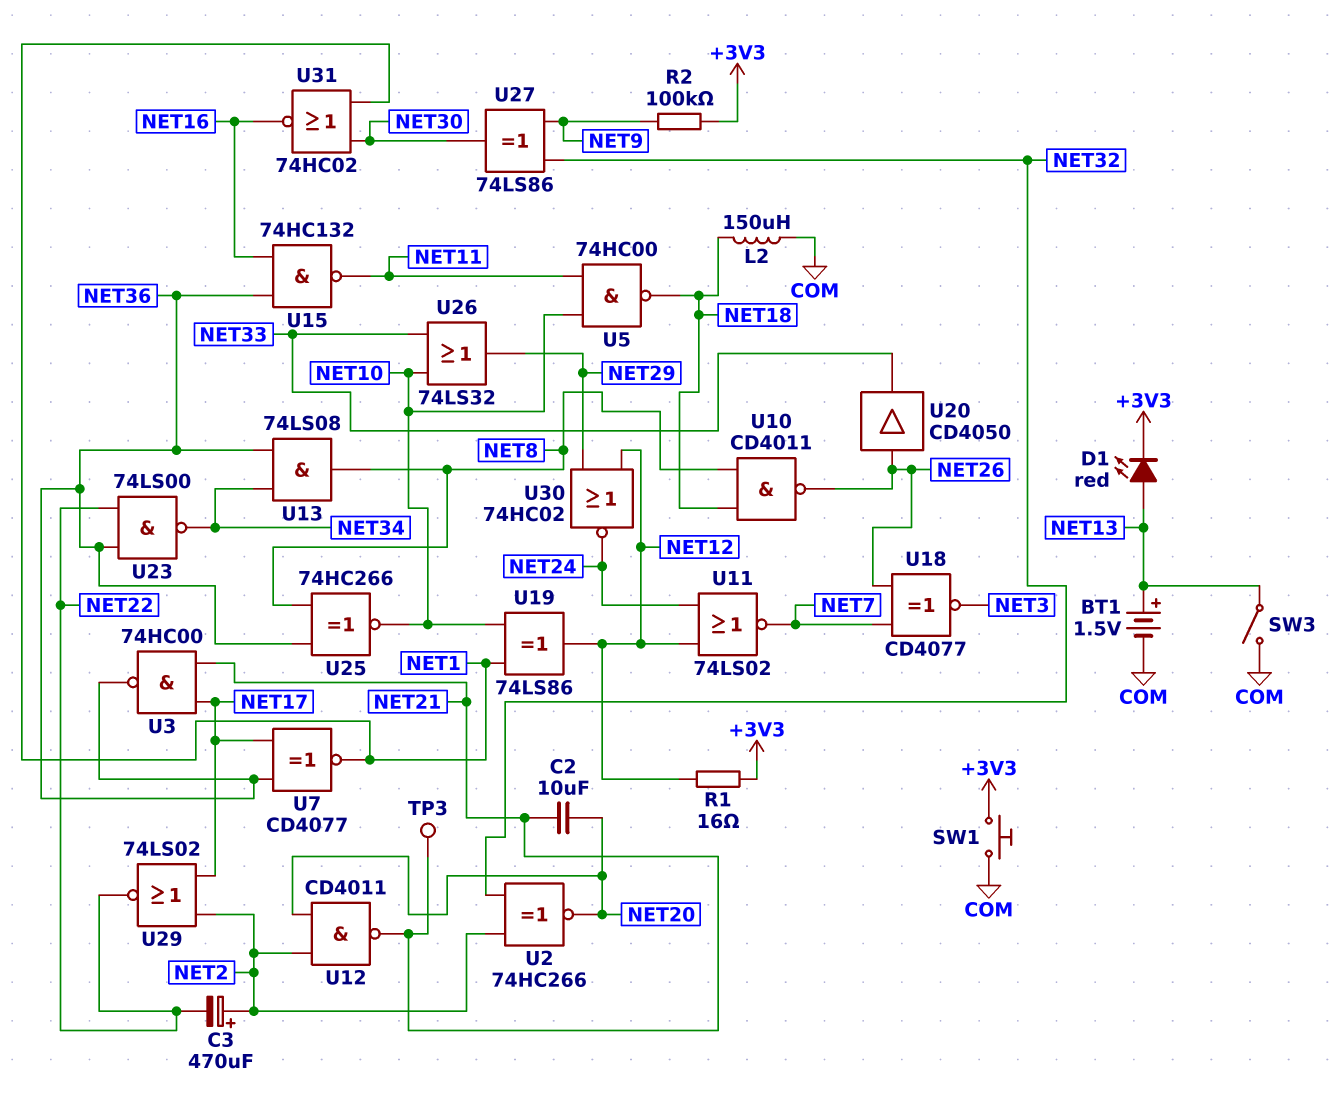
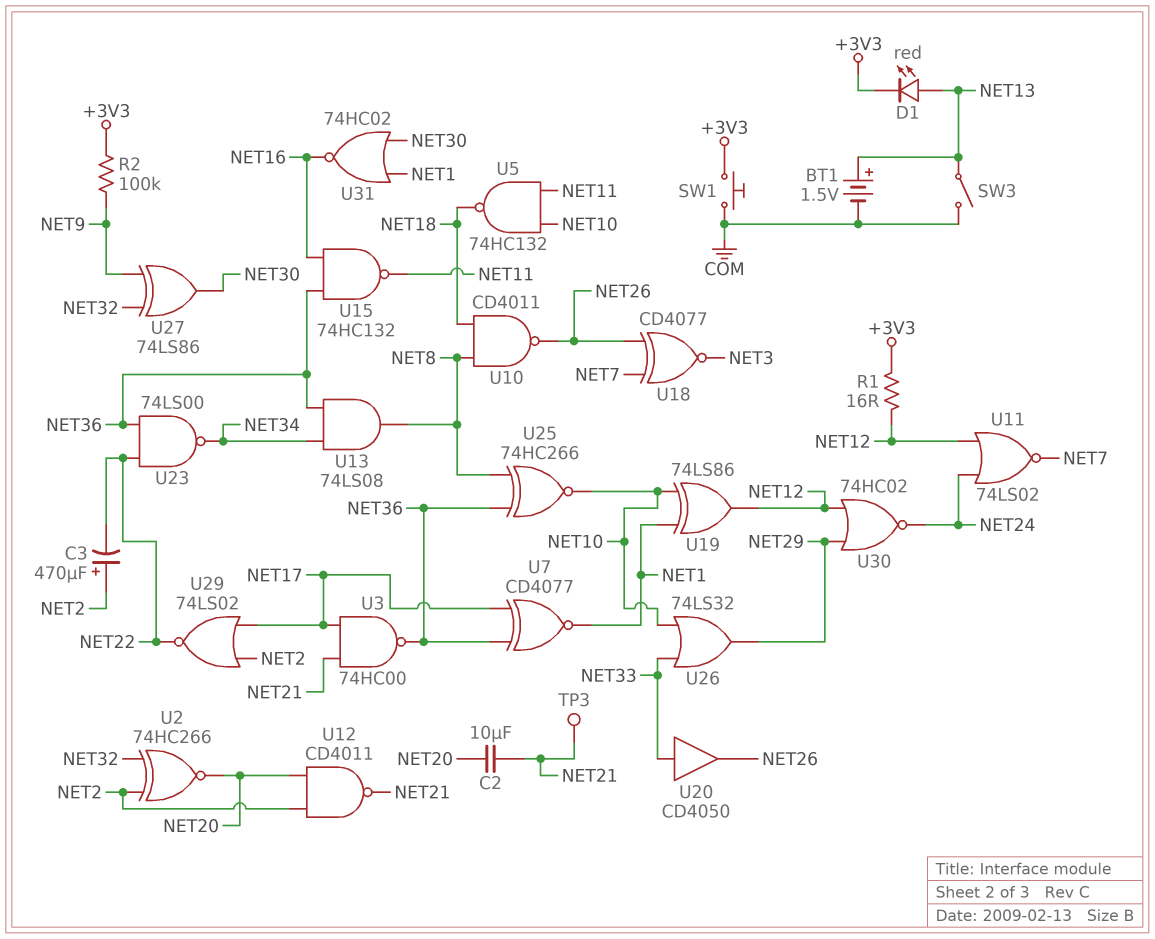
L2: 150uH (COM, NET18) -> none
U5: NAND 74HC00 (in NET10, in NET11, out NET18) -> NAND 74HC132 (in NET10, in NET11, out NET18)
U20: buffer CD4050 (in NET26, out NET33) -> buffer CD4050 (in NET33, out NET26)

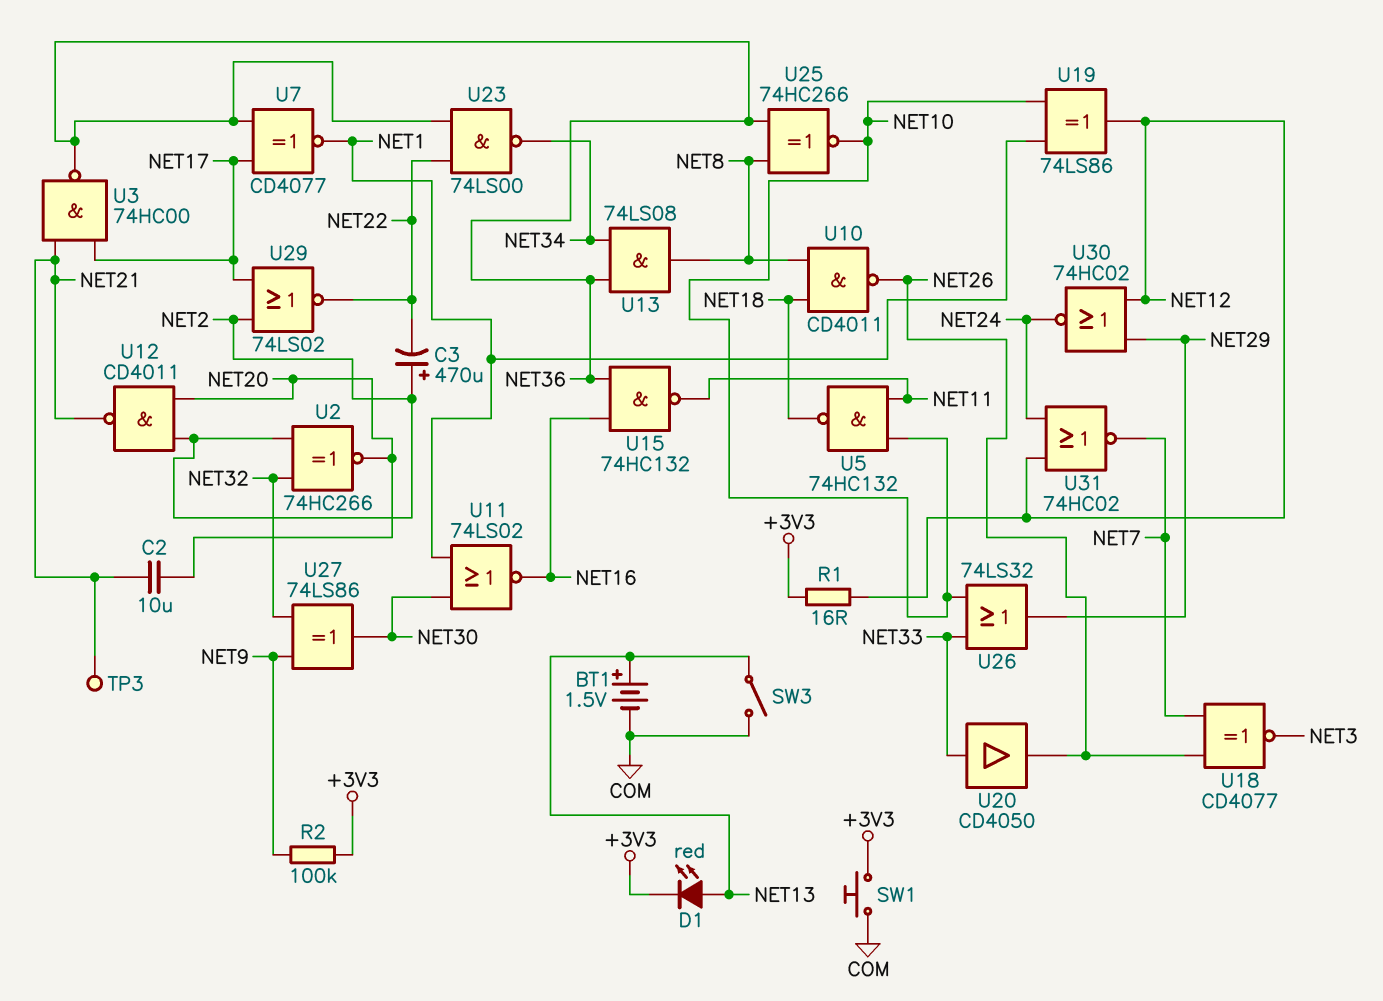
U11: NOR 74LS02 (in NET12, in NET24, out NET7) -> NOR 74LS02 (in NET1, in NET30, out NET16)
U31: NOR 74HC02 (in NET1, in NET30, out NET16) -> NOR 74HC02 (in NET12, in NET24, out NET7)

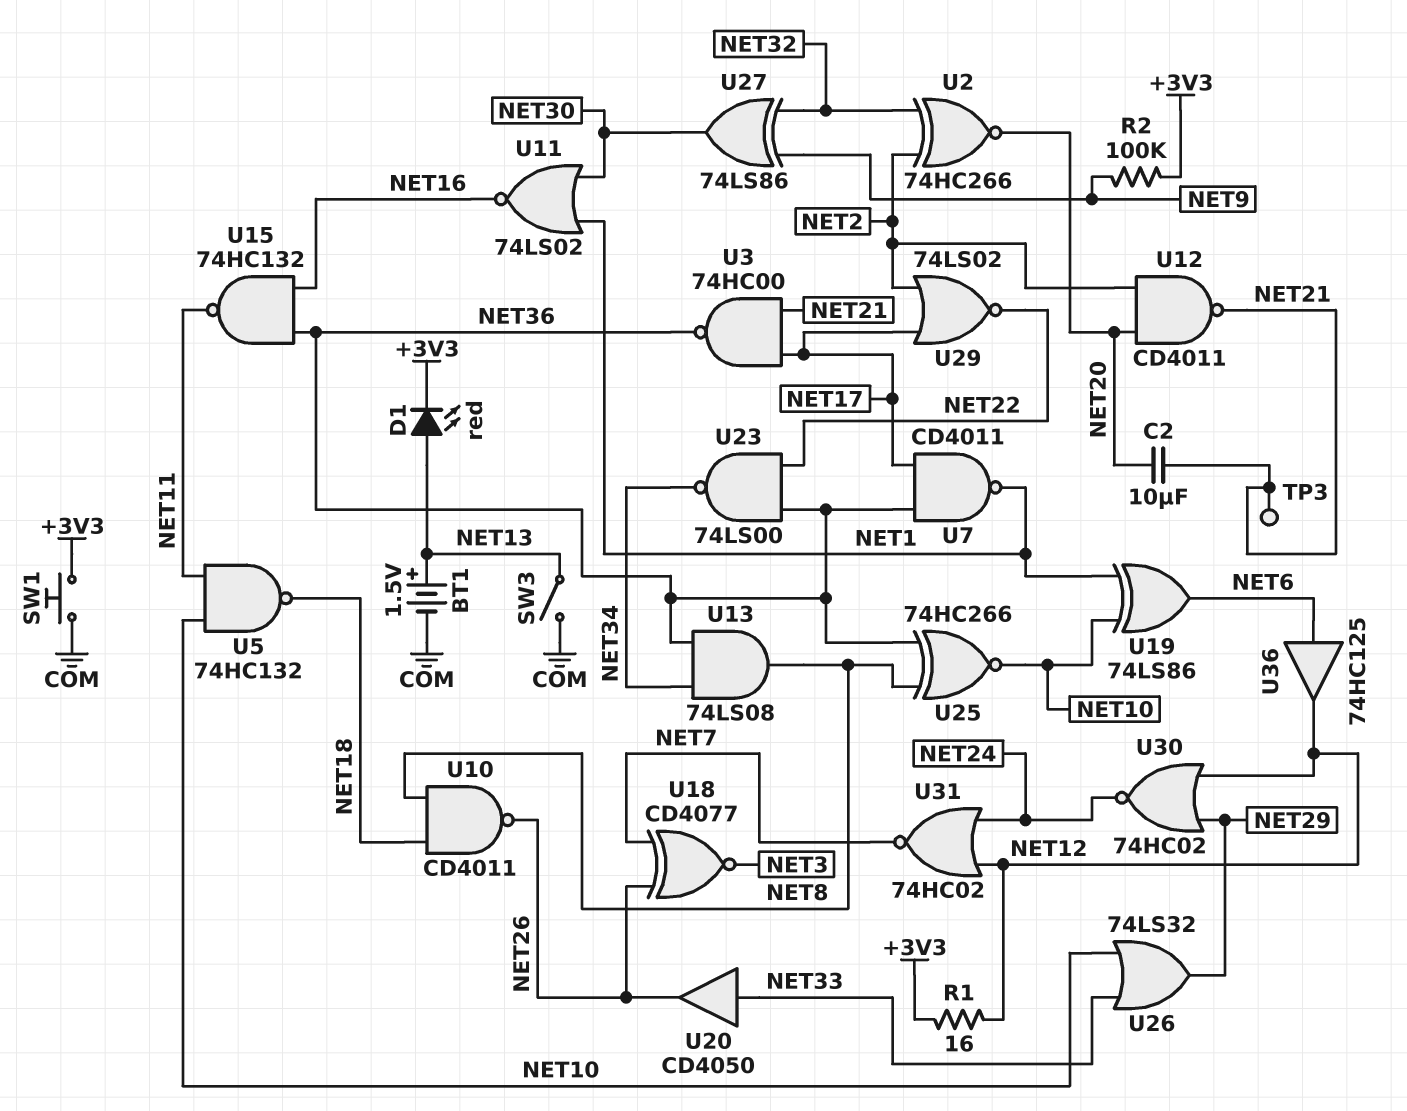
C3: 470uF (plus NET2, minus NET22) -> none
U7: XNOR CD4077 (in NET17, in NET36, out NET1) -> NAND CD4011 (in NET17, in NET36, out NET1)
U19: XOR 74LS86 (in NET1, in NET10, out NET12) -> XOR 74LS86 (in NET1, in NET10, out NET6)
U36: none -> buffer 74HC125 (in NET6, out NET12)

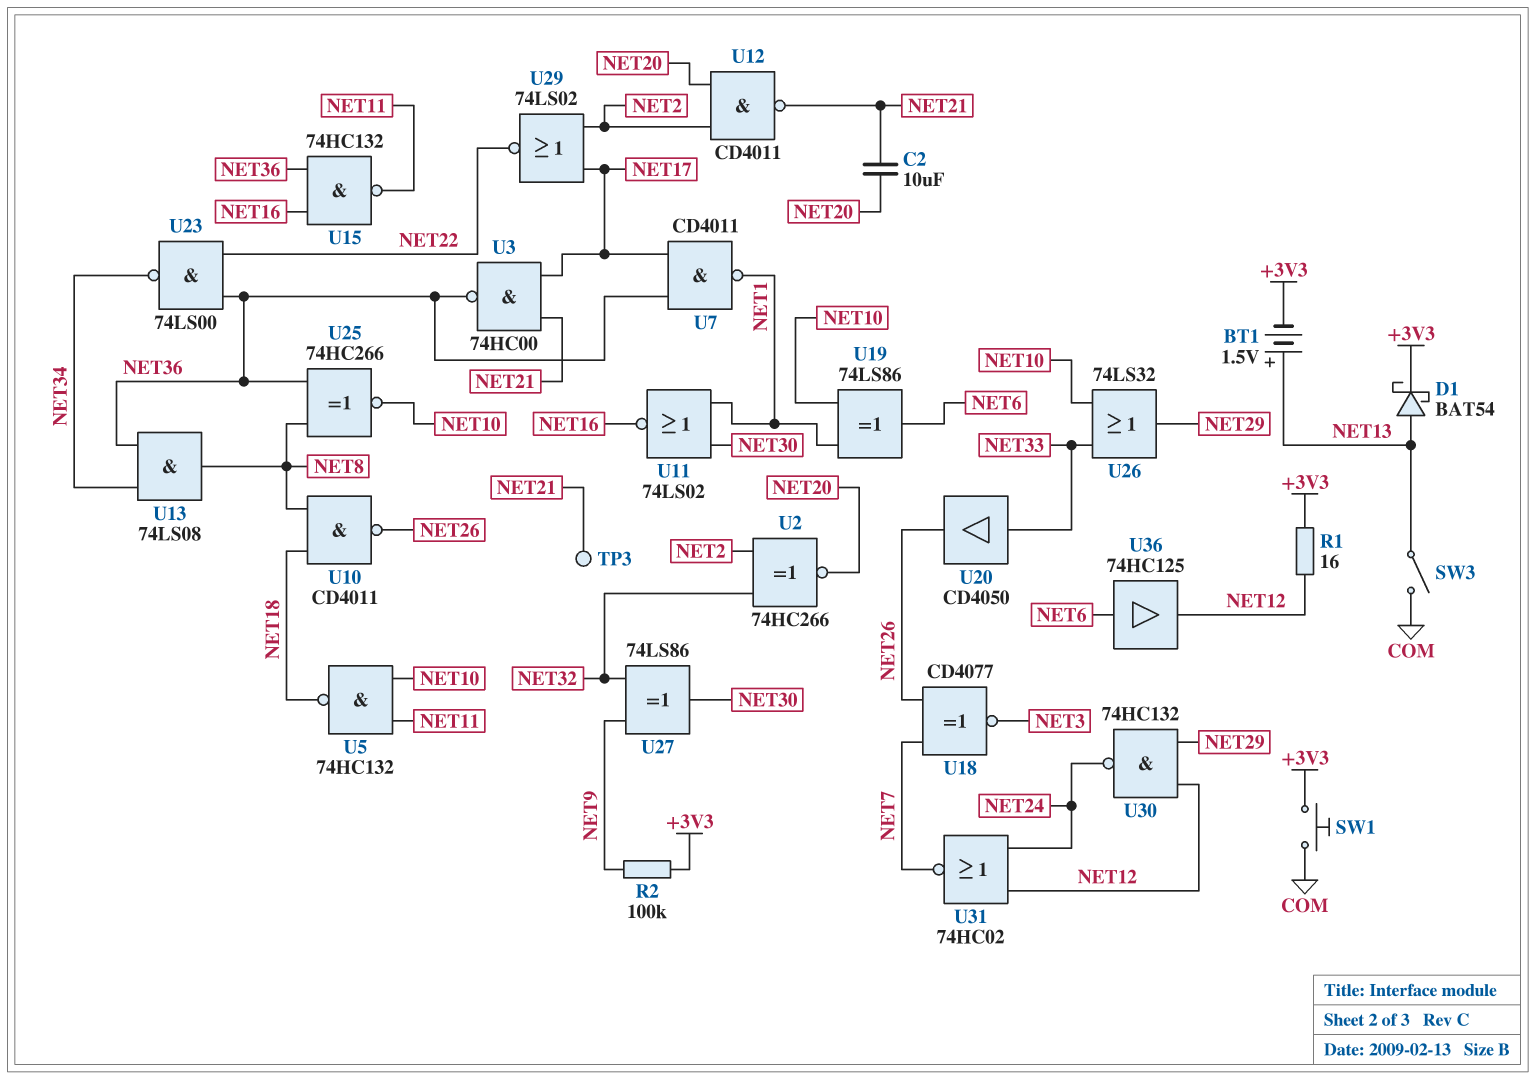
BT1: 1.5V (plus NET13, minus COM) -> 1.5V (plus NET13, minus +3V3)
D1: LED red (A NET13, K +3V3) -> schottky BAT54 (A NET13, K +3V3)
U30: NOR 74HC02 (in NET12, in NET29, out NET24) -> NAND 74HC132 (in NET12, in NET29, out NET24)

